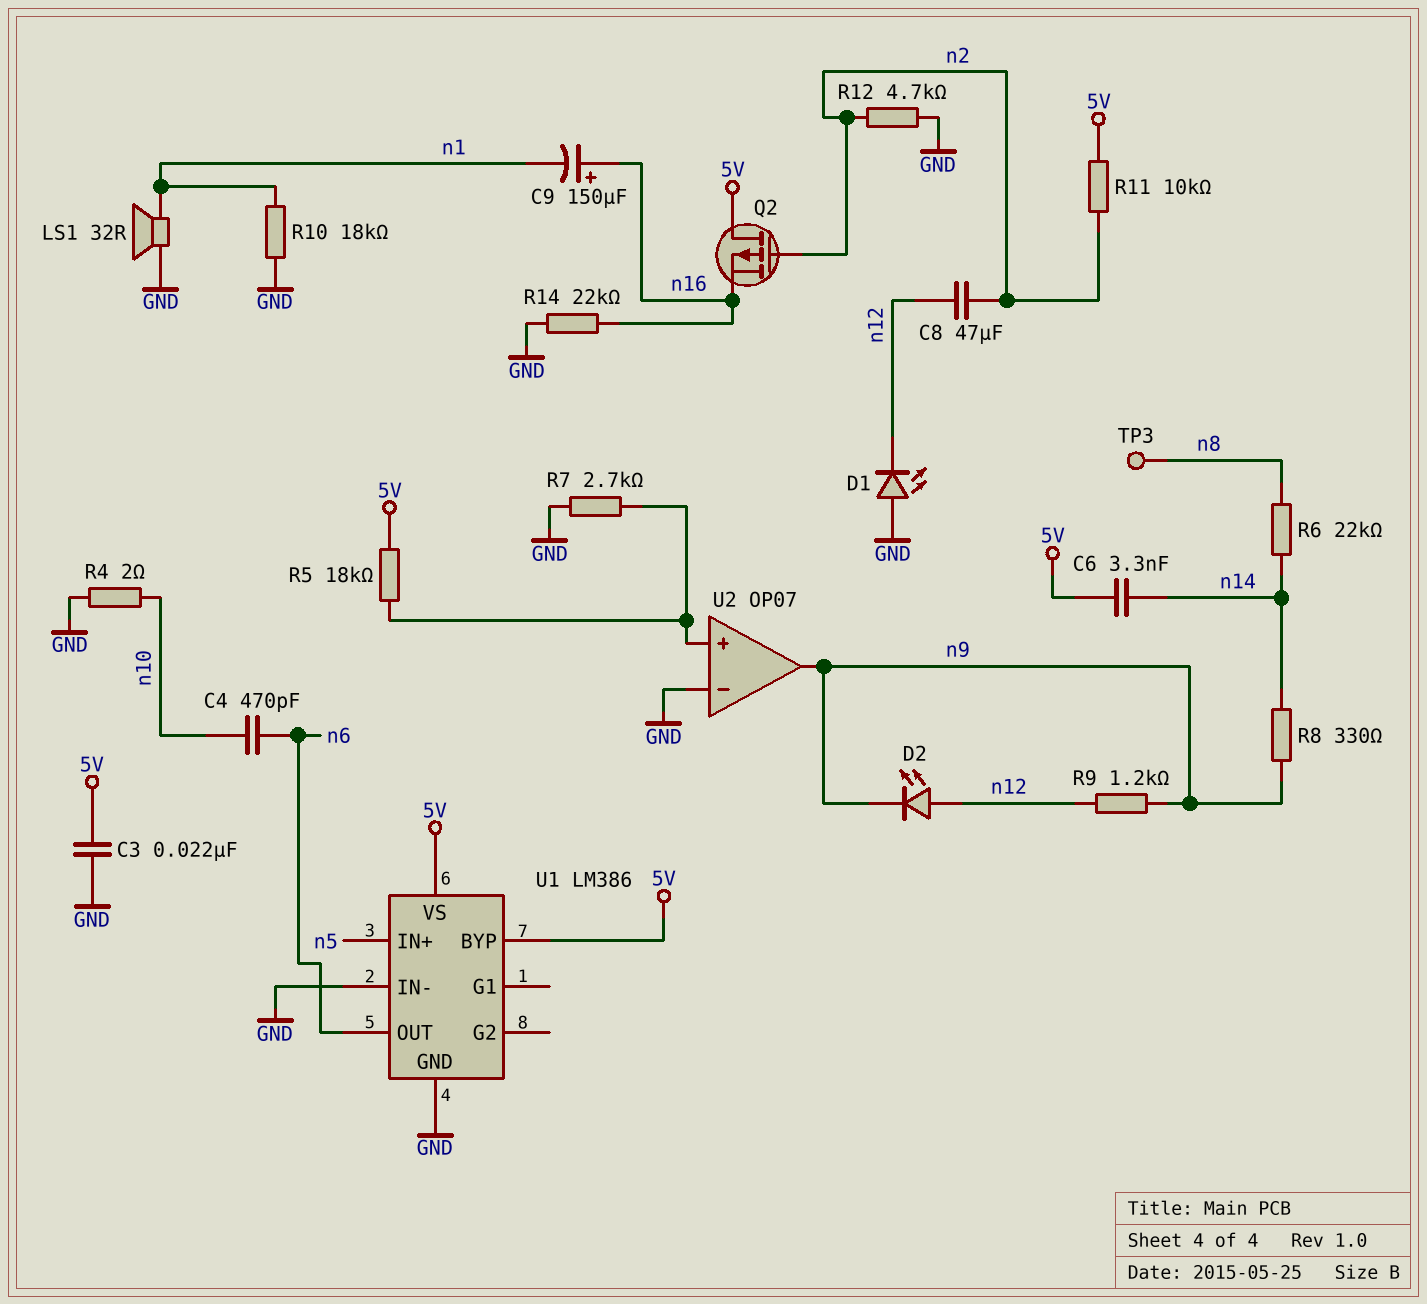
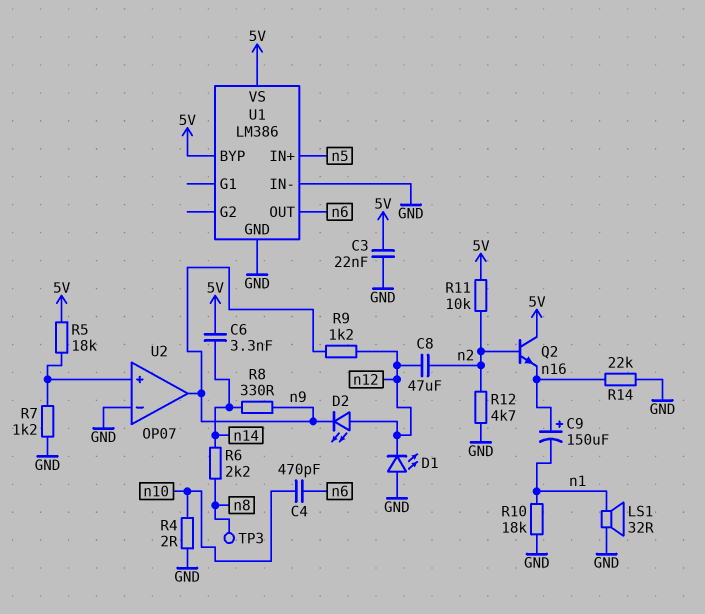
Q2: PMOS (G n2, D 5V, S n16) -> NPN (B n2, C 5V, E n16)
R6: 22k (n8, n14) -> 2.2k (n8, n14)
R7: 2.7k (GND, U2/in+) -> 1.2k (GND, U2/in+)

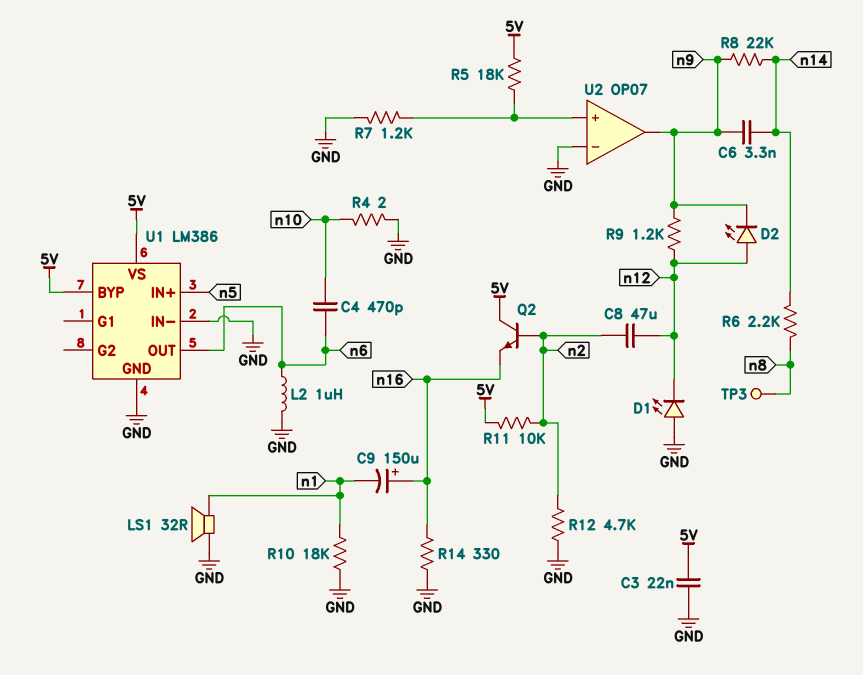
C6: 3.3nF (5V, n14) -> 3.3nF (n9, n14)
L2: none -> 1uH (GND, n6)
R8: 330 (n9, n14) -> 22k (n9, n14)
R14: 22k (GND, n16) -> 330 (GND, n16)

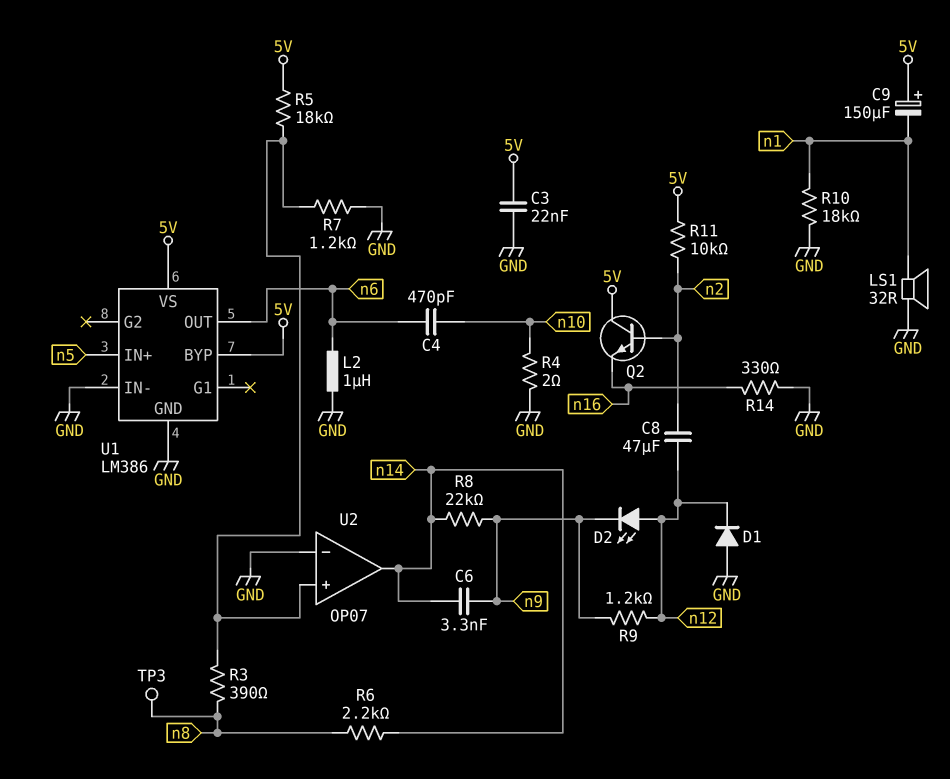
C9: 150uF (plus n16, minus n1) -> 150uF (plus 5V, minus n1)
D1: LED (A GND, K n12) -> diode (A GND, K n12)
R3: none -> 390 (U2/in+, n8)
R12: 4.7k (GND, n2) -> none
U2 pin out: n9 -> n14

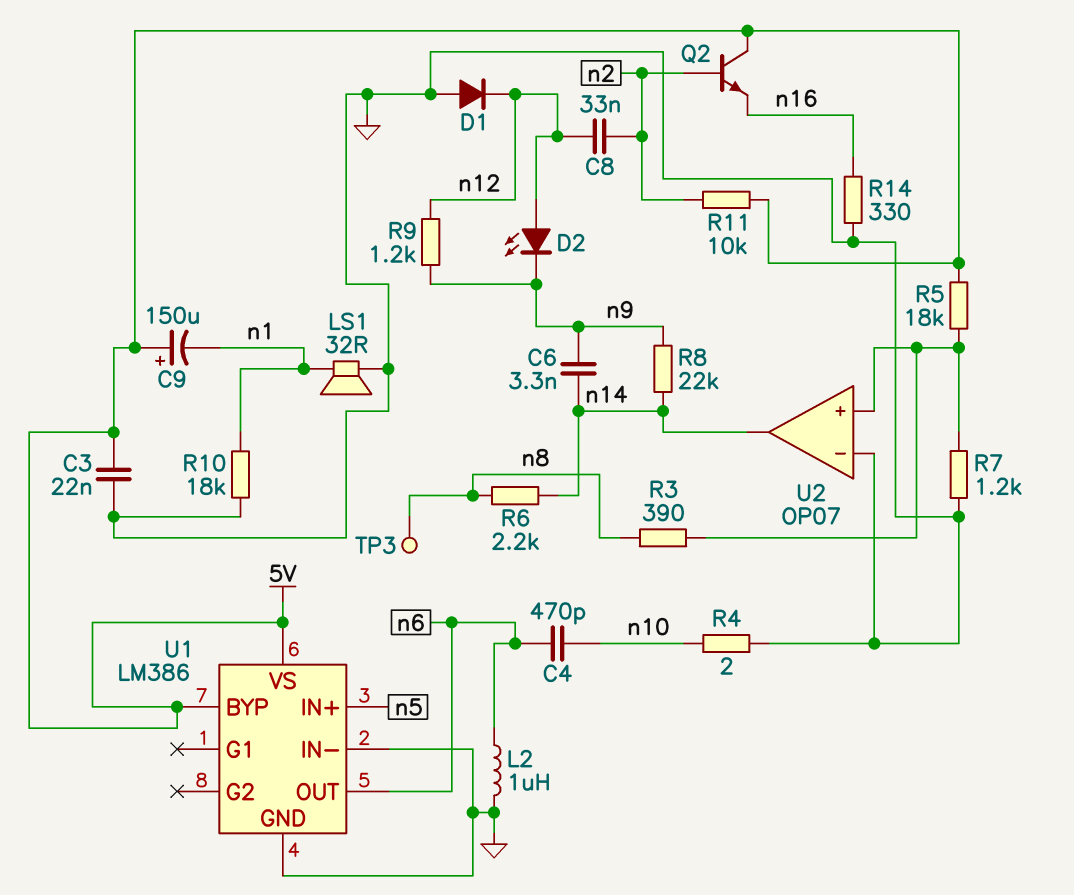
C8: 47uF (n2, n12) -> 33nF (n2, n12)

